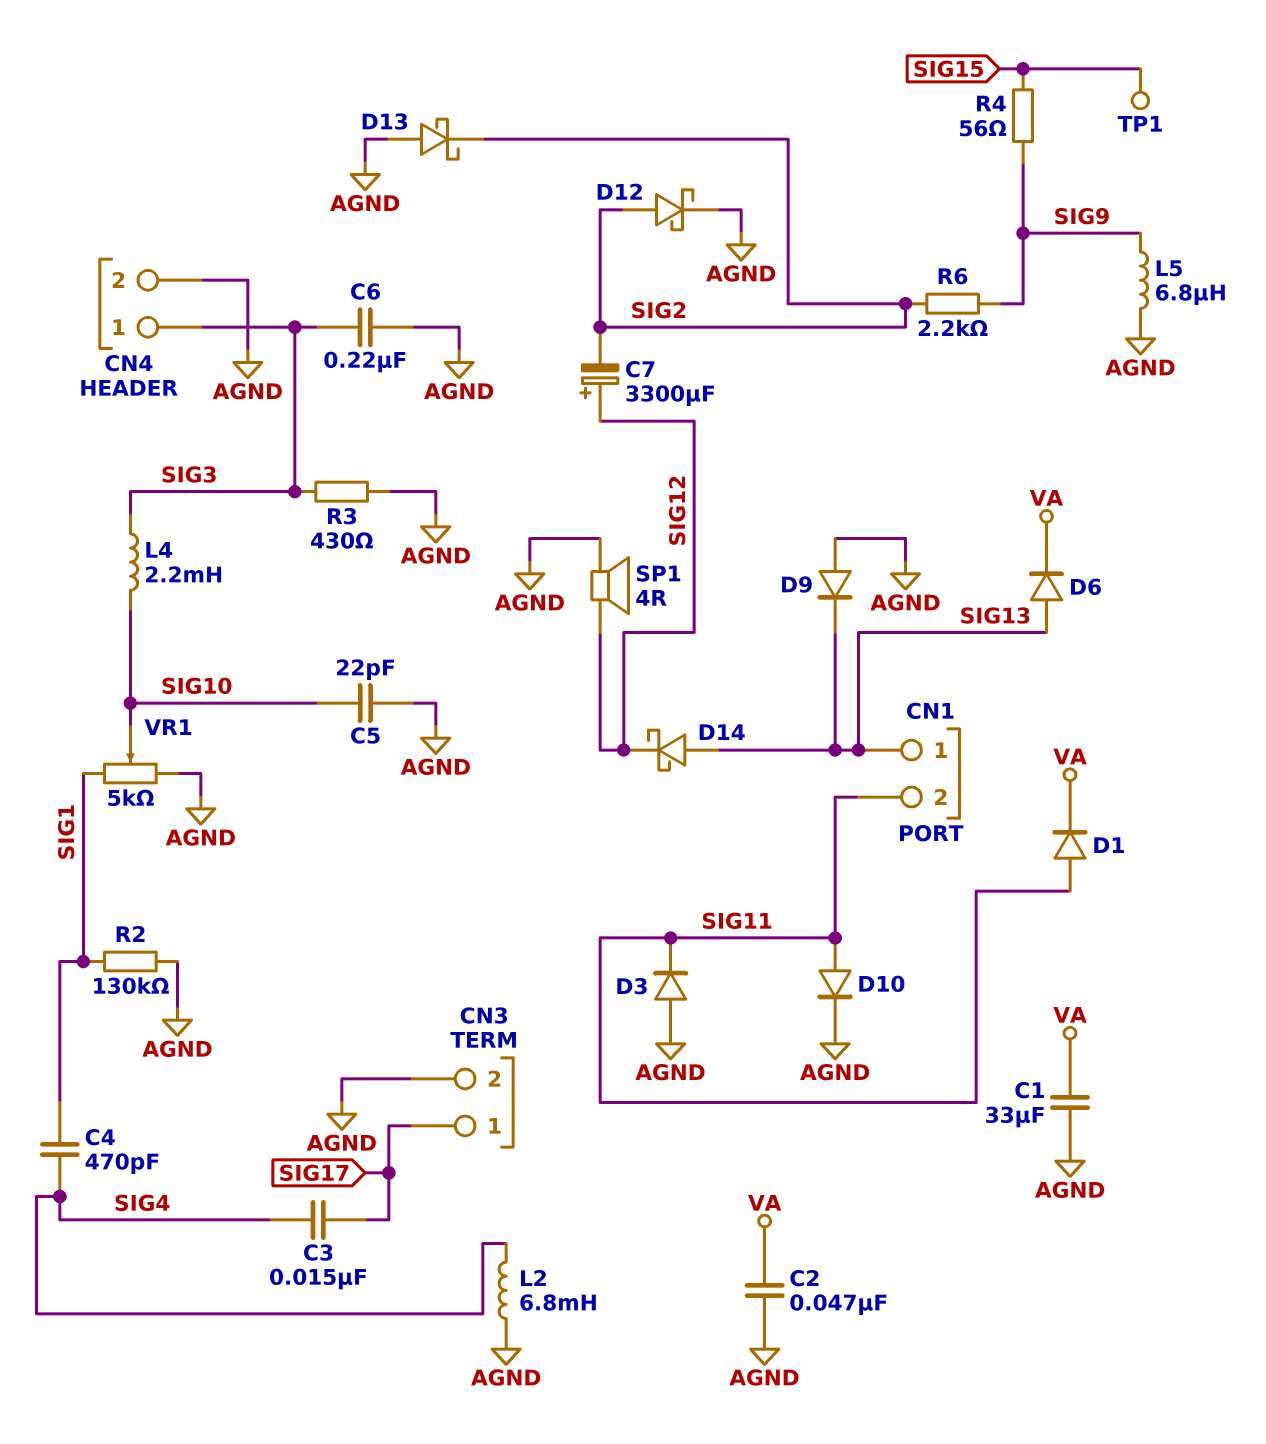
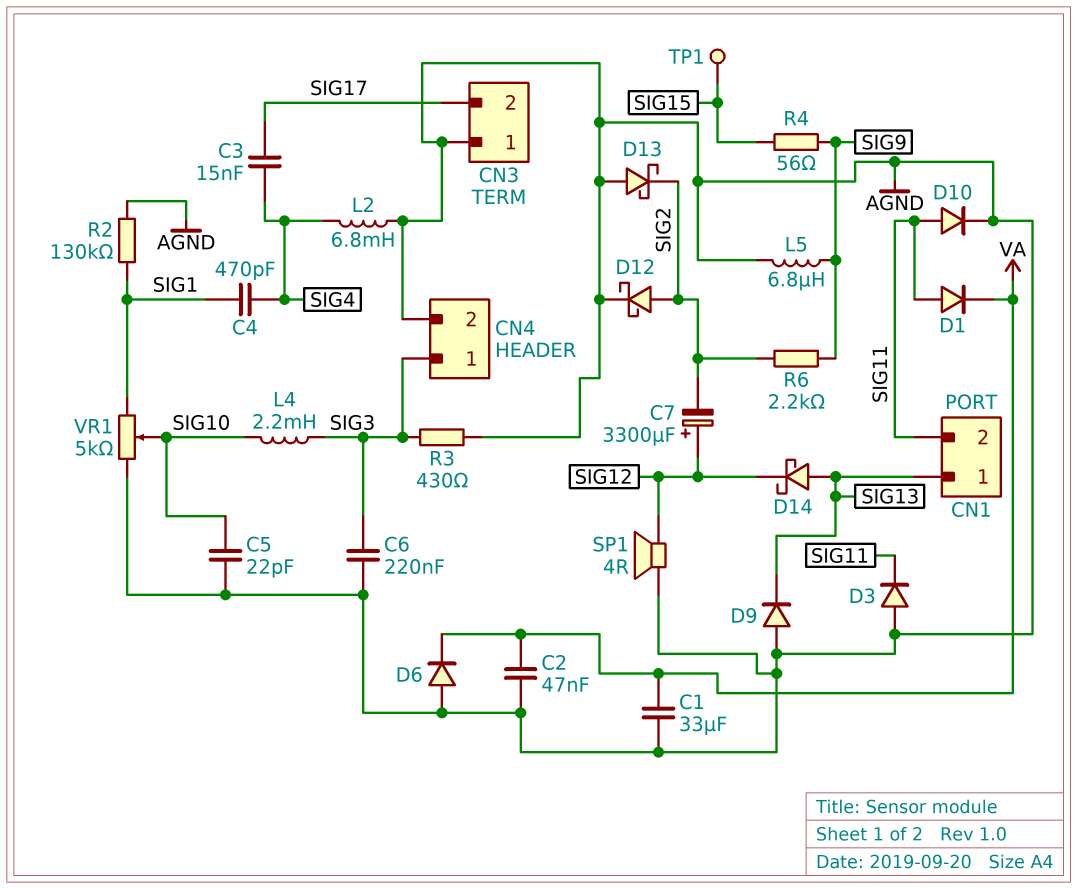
CN3 pin 1: SIG17 -> AGND
CN3 pin 2: AGND -> SIG17
D6: diode (A SIG13, K VA) -> diode (A AGND, K VA)

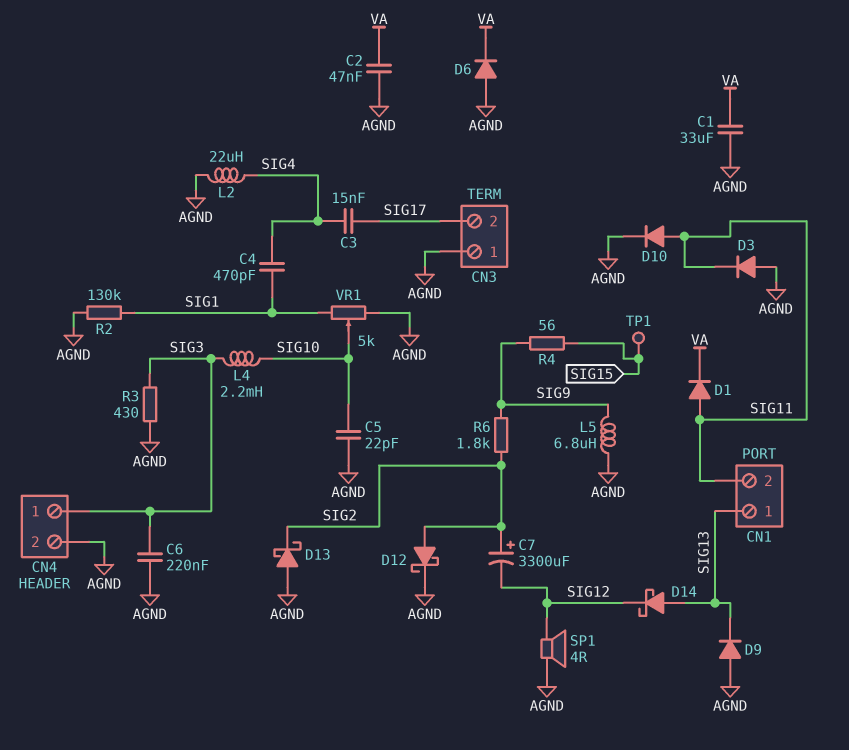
C7: 3300uF (plus SIG12, minus SIG2) -> 3300uF (plus SIG2, minus SIG12)
L2: 6.8mH (AGND, SIG4) -> 22uH (AGND, SIG4)
R6: 2.2k (SIG2, SIG9) -> 1.8k (SIG2, SIG9)

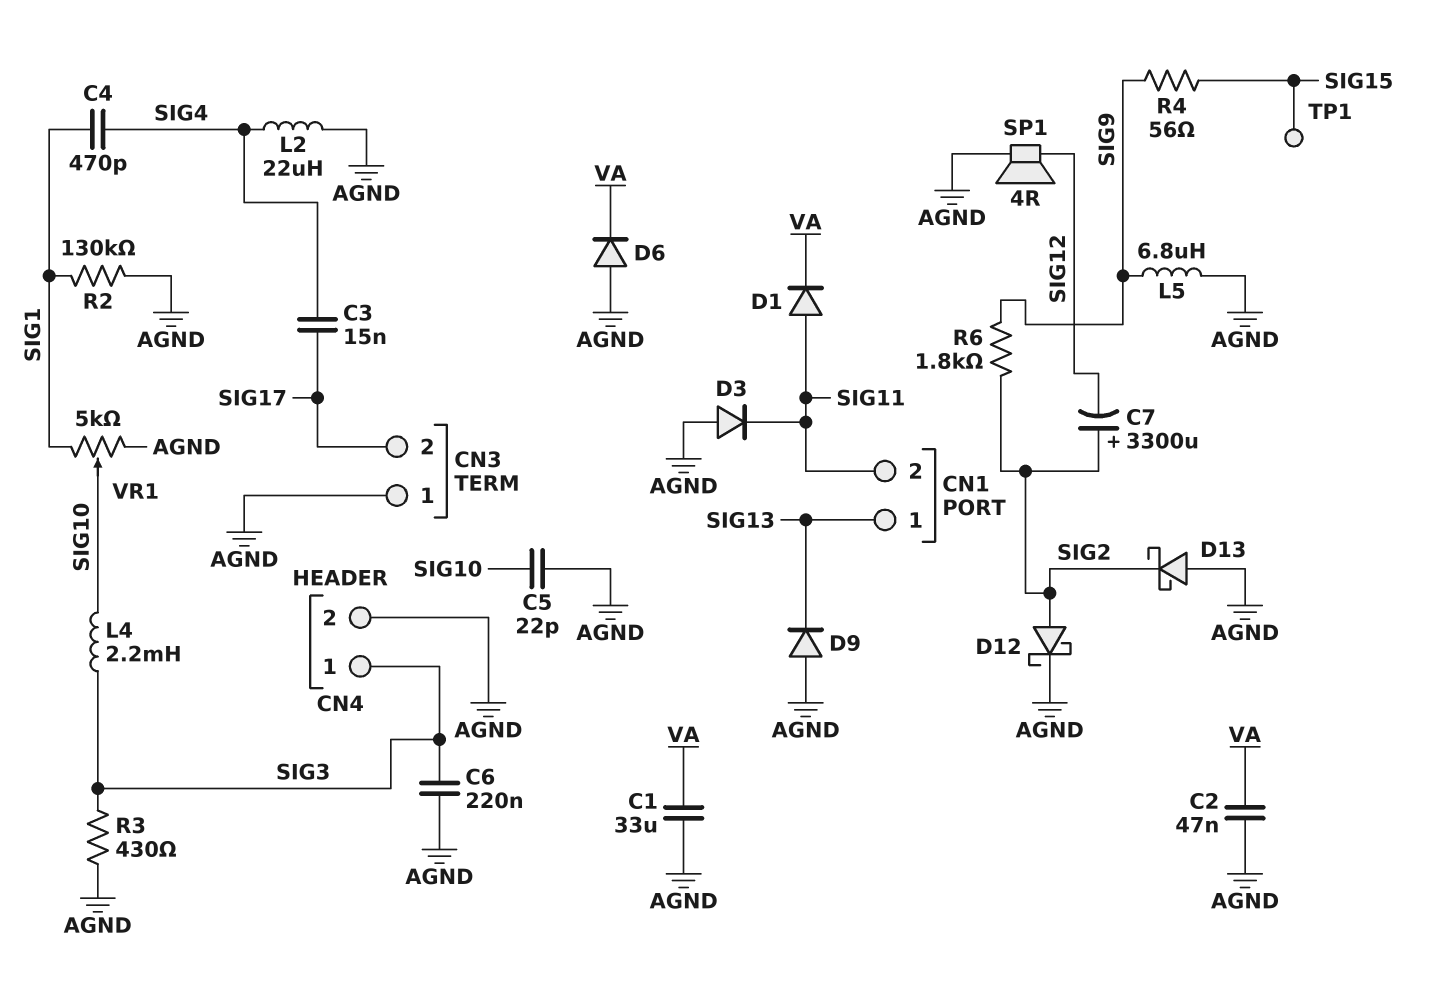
D10: diode (A SIG11, K AGND) -> none
D14: schottky (A SIG13, K SIG12) -> none

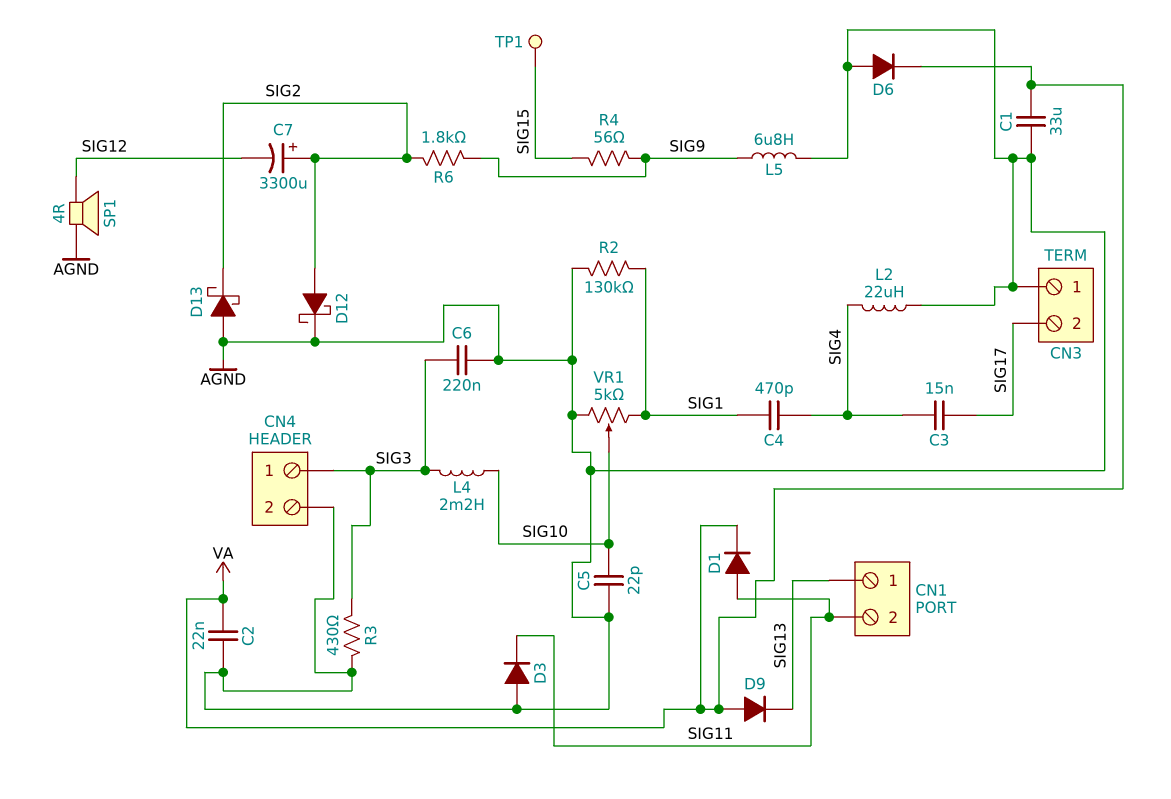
C2: 47nF (AGND, VA) -> 22nF (AGND, VA)
D9: diode (A AGND, K SIG13) -> diode (A VA, K SIG13)

